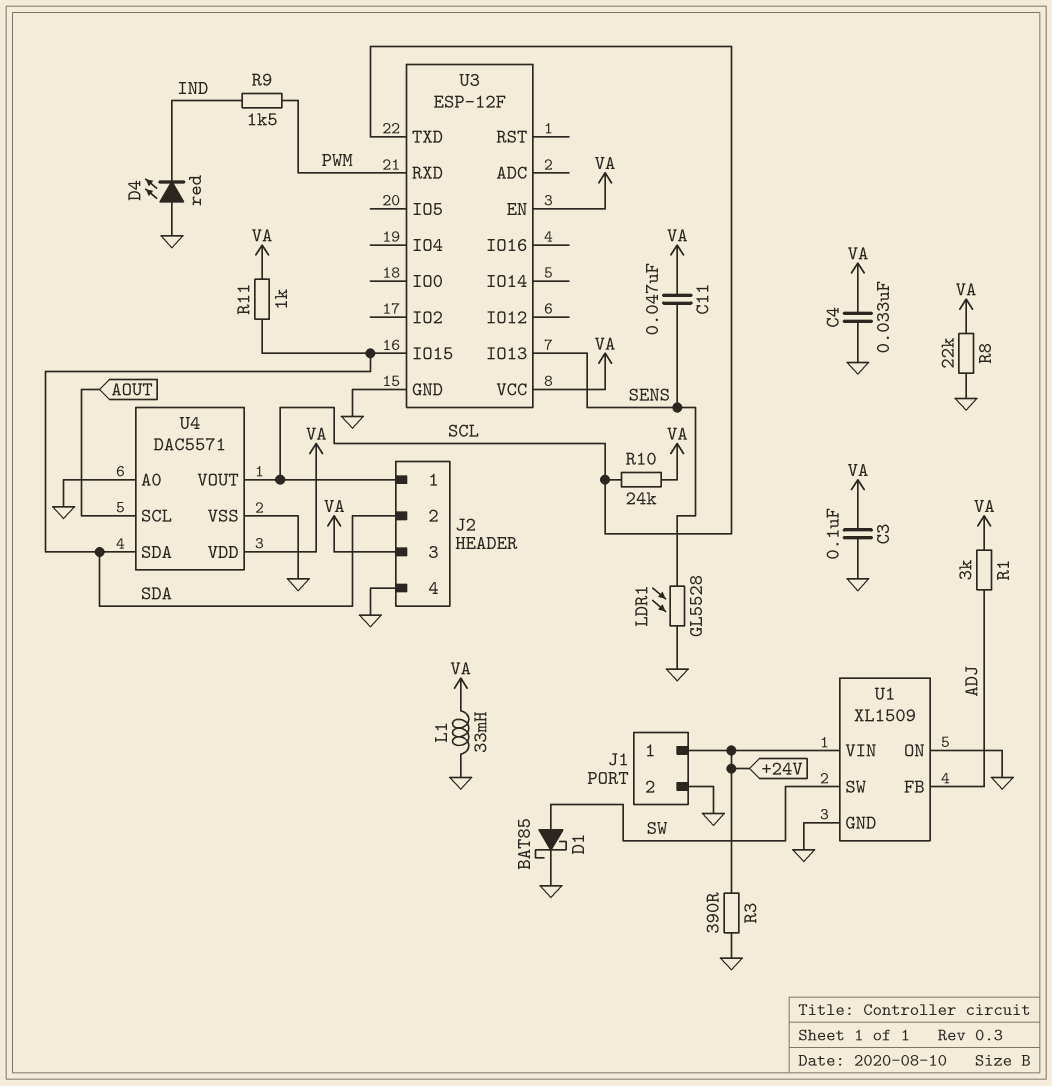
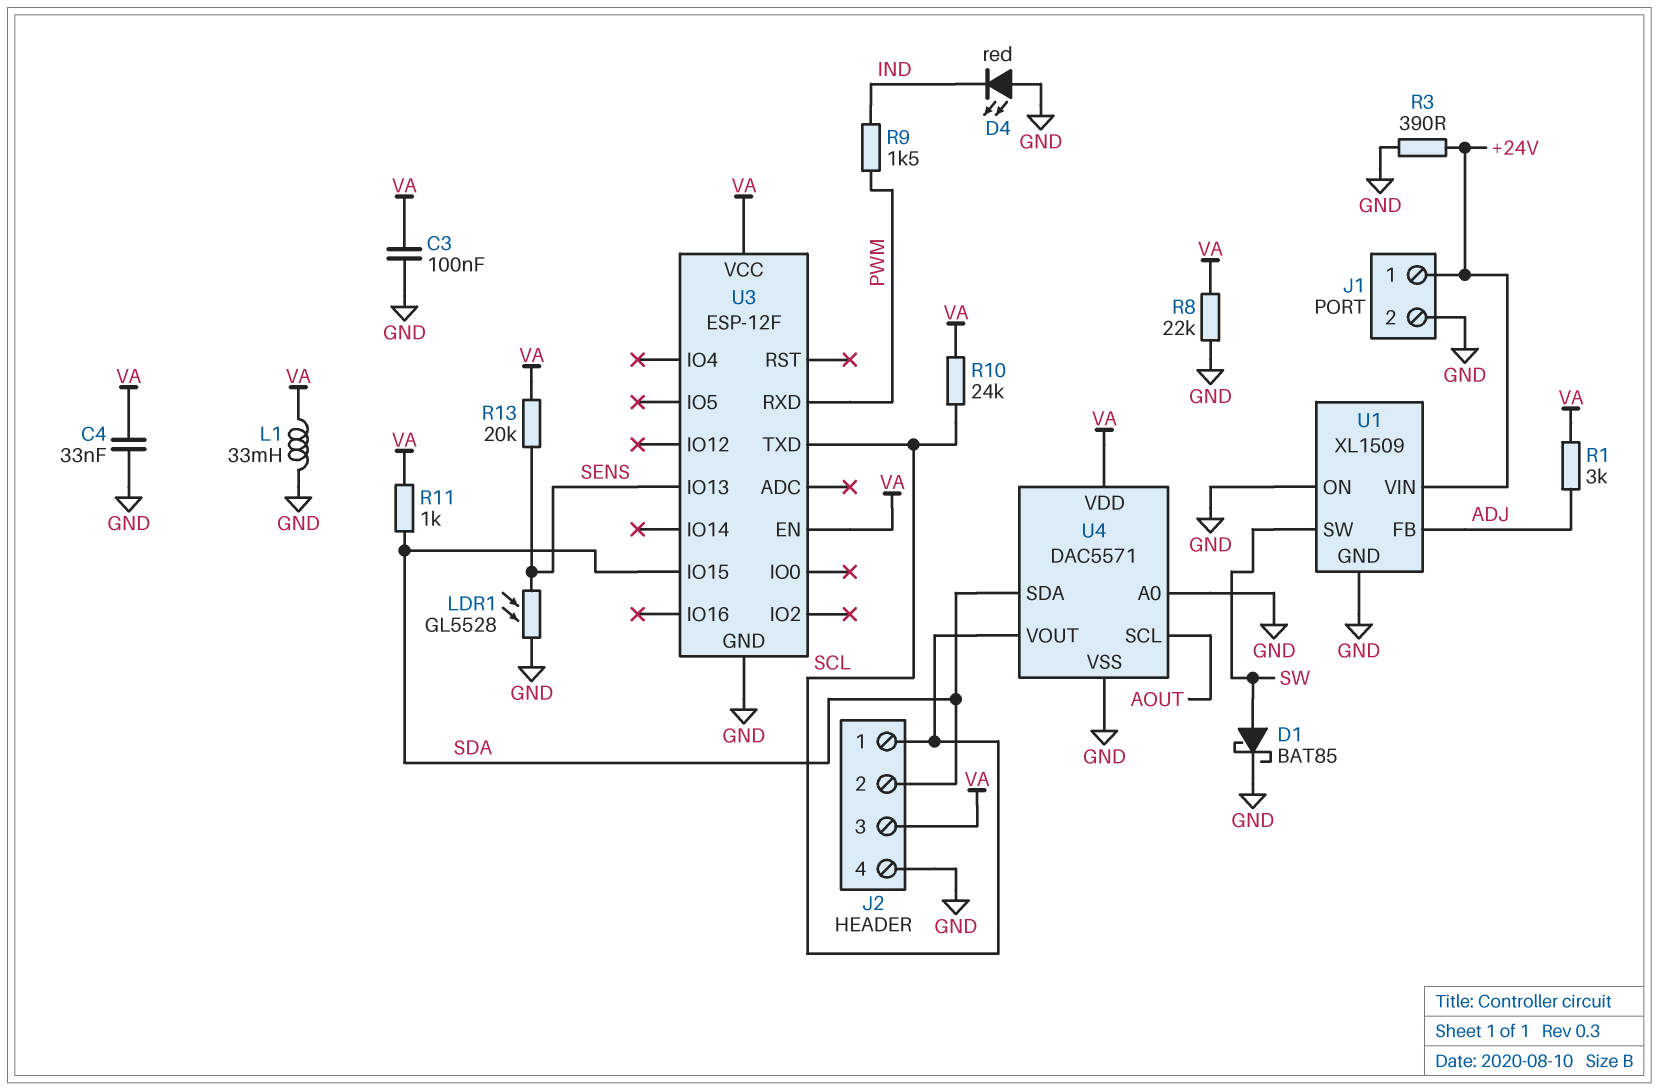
C11: 47nF (SENS, VA) -> none
R13: none -> 20k (SENS, VA)

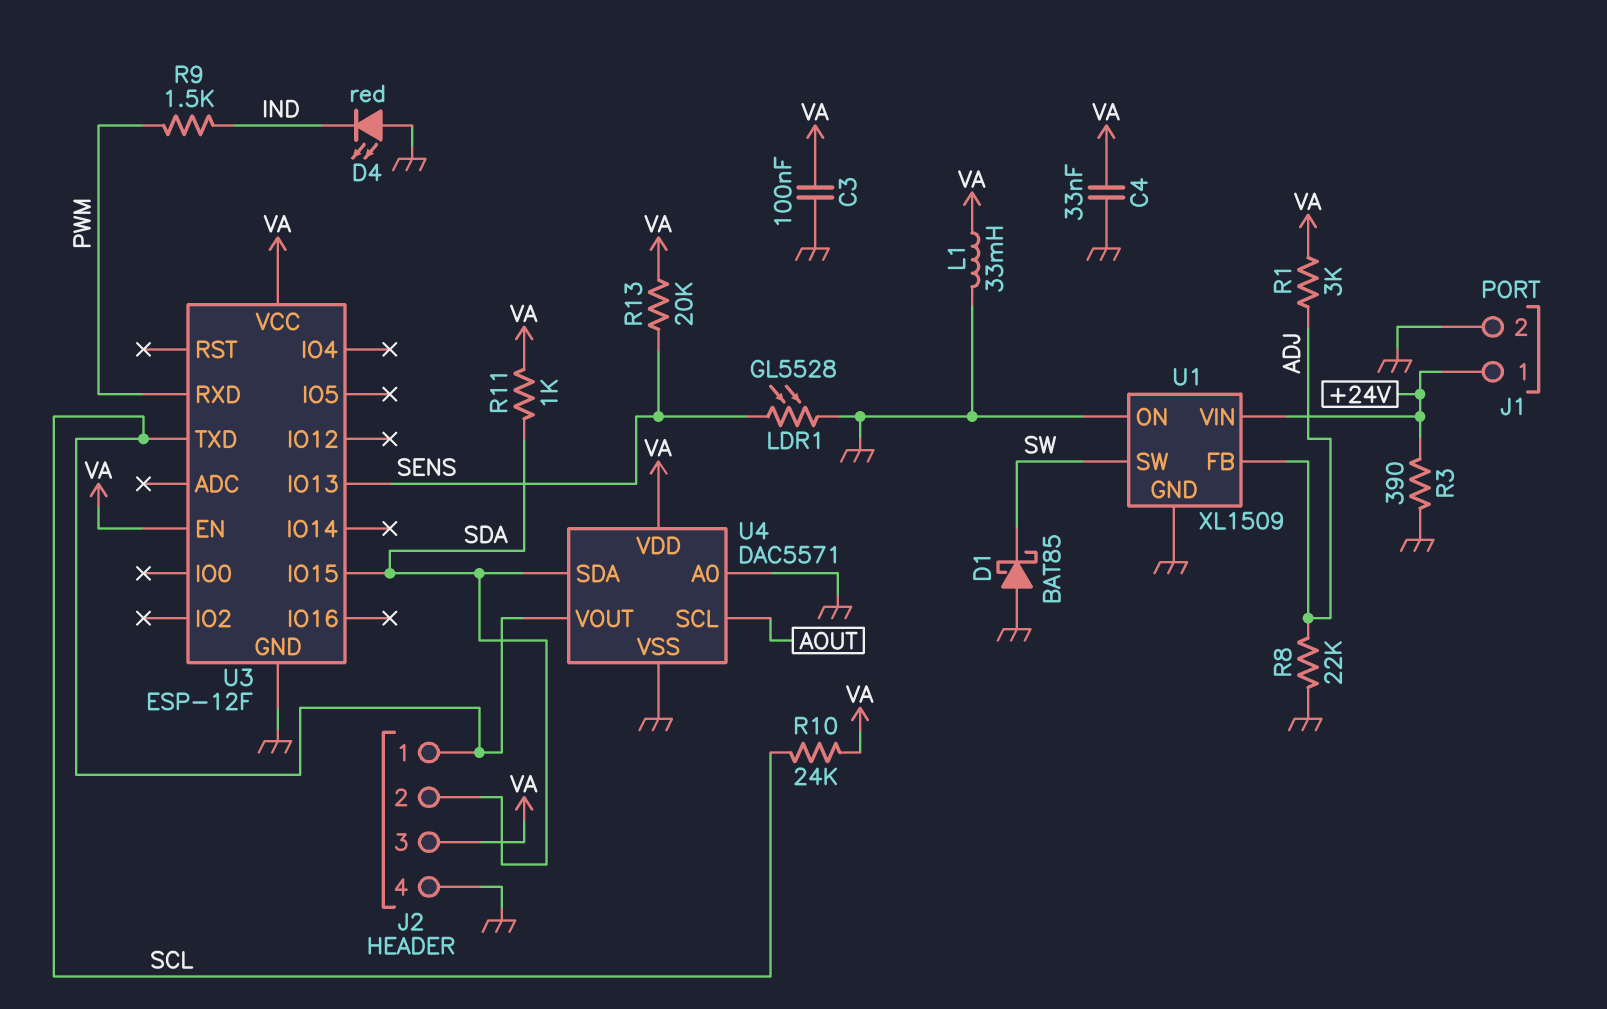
D1: schottky BAT85 (A SW, K GND) -> schottky BAT85 (A GND, K SW)
R8: 22k (GND, VA) -> 22k (ADJ, GND)

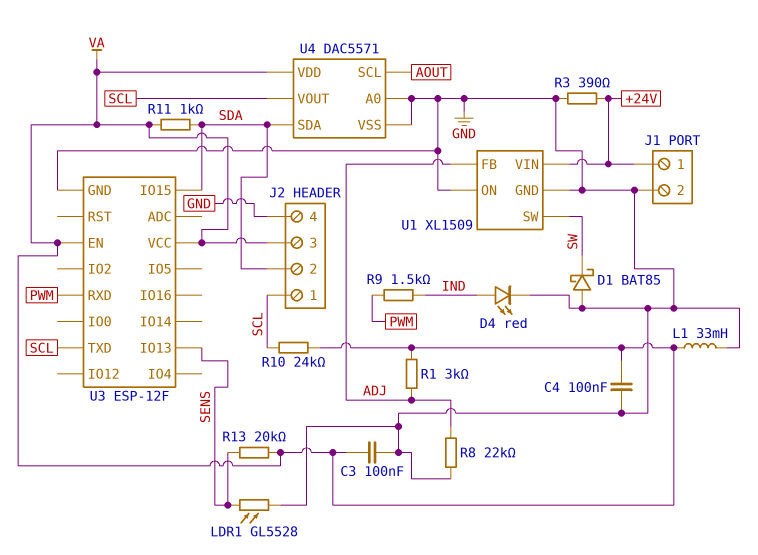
C4: 33nF (GND, VA) -> 100nF (GND, VA)
D4: LED red (A GND, K IND) -> LED red (A IND, K GND)

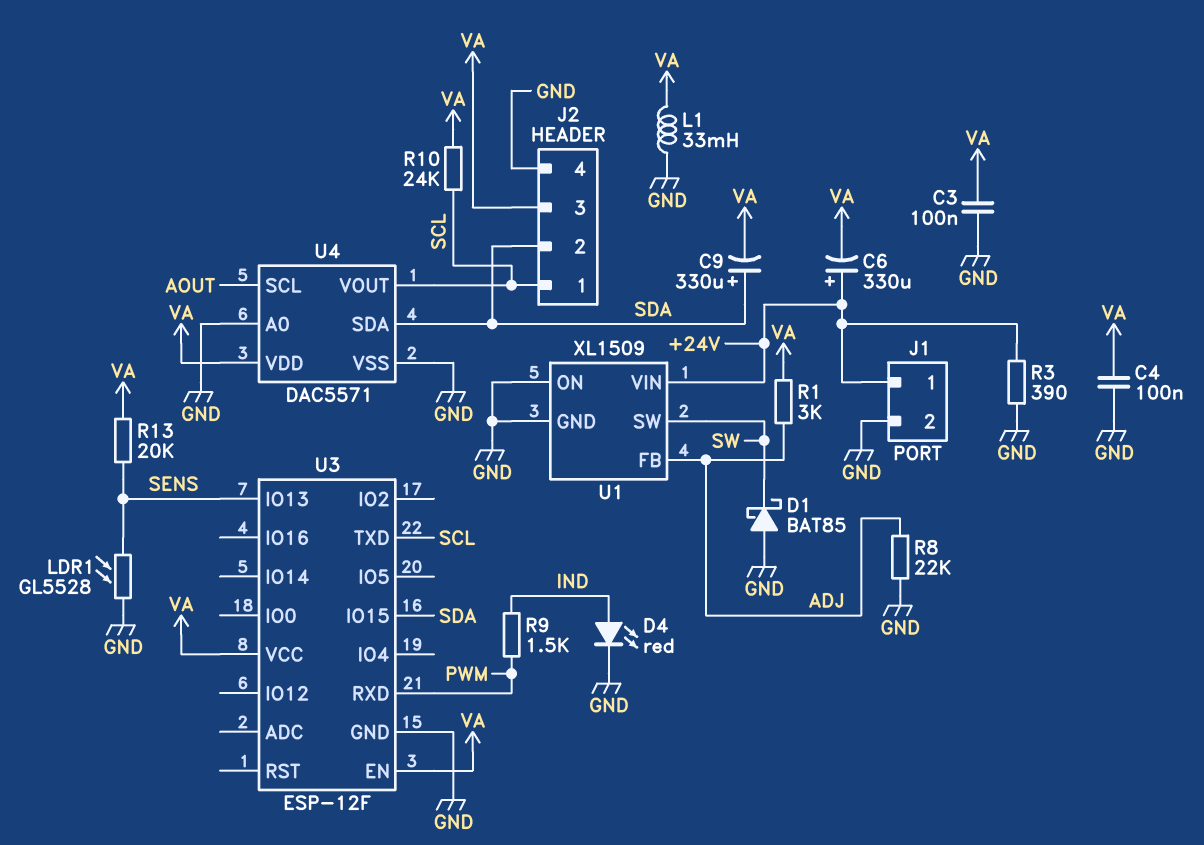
C6: none -> 330uF (plus +24V, minus VA)
C9: none -> 330uF (plus SDA, minus VA)
R11: 1k (SDA, VA) -> none

